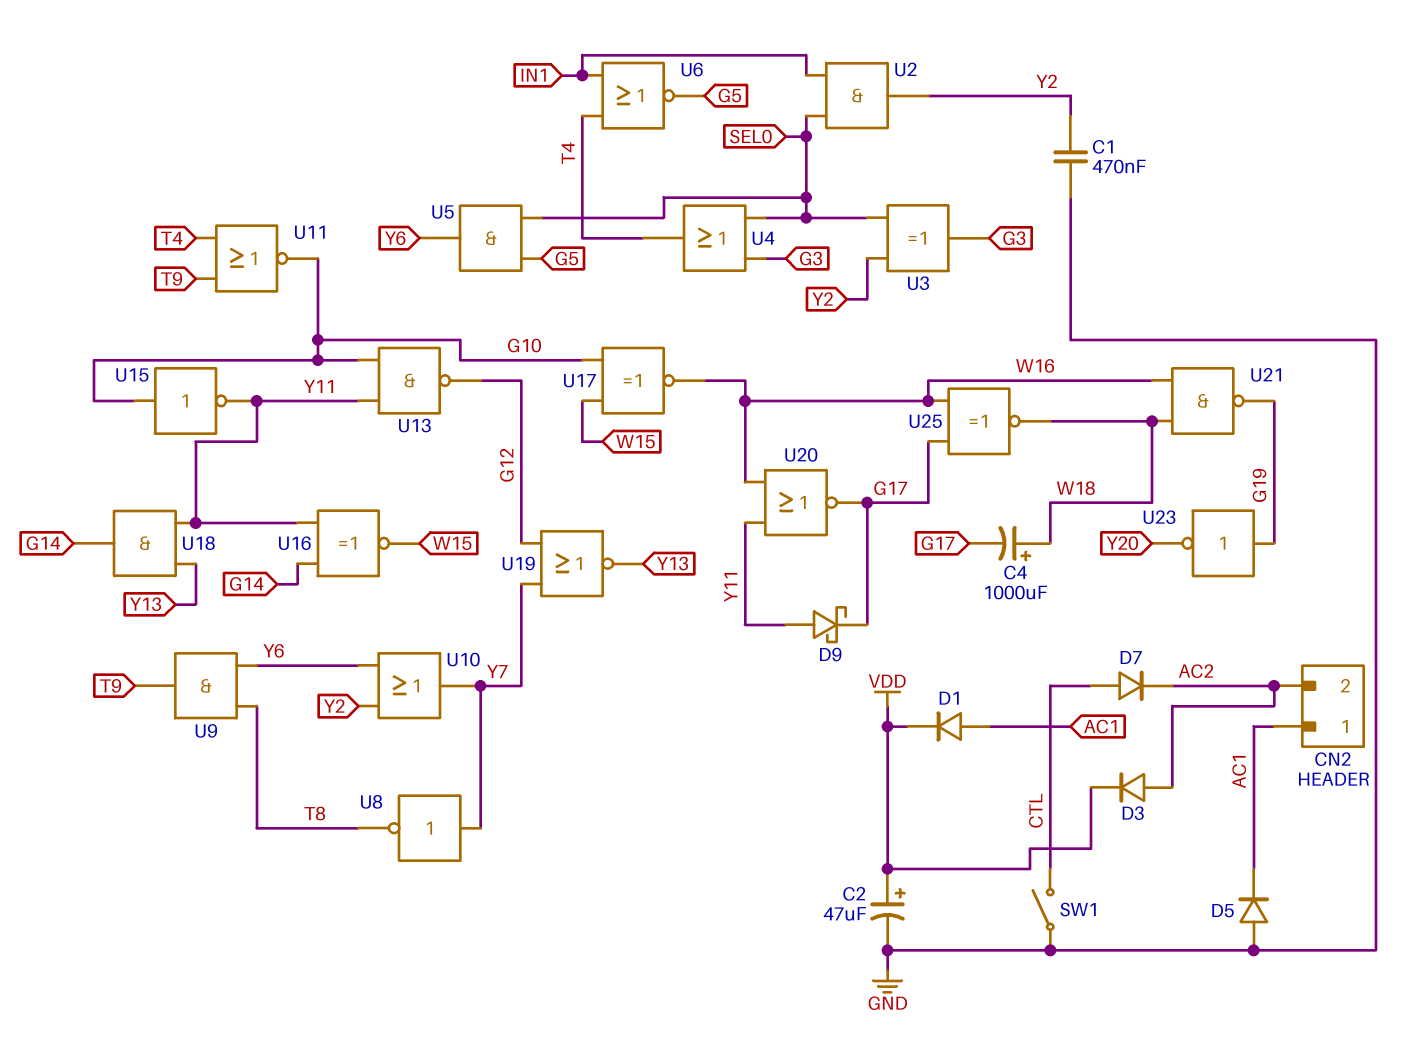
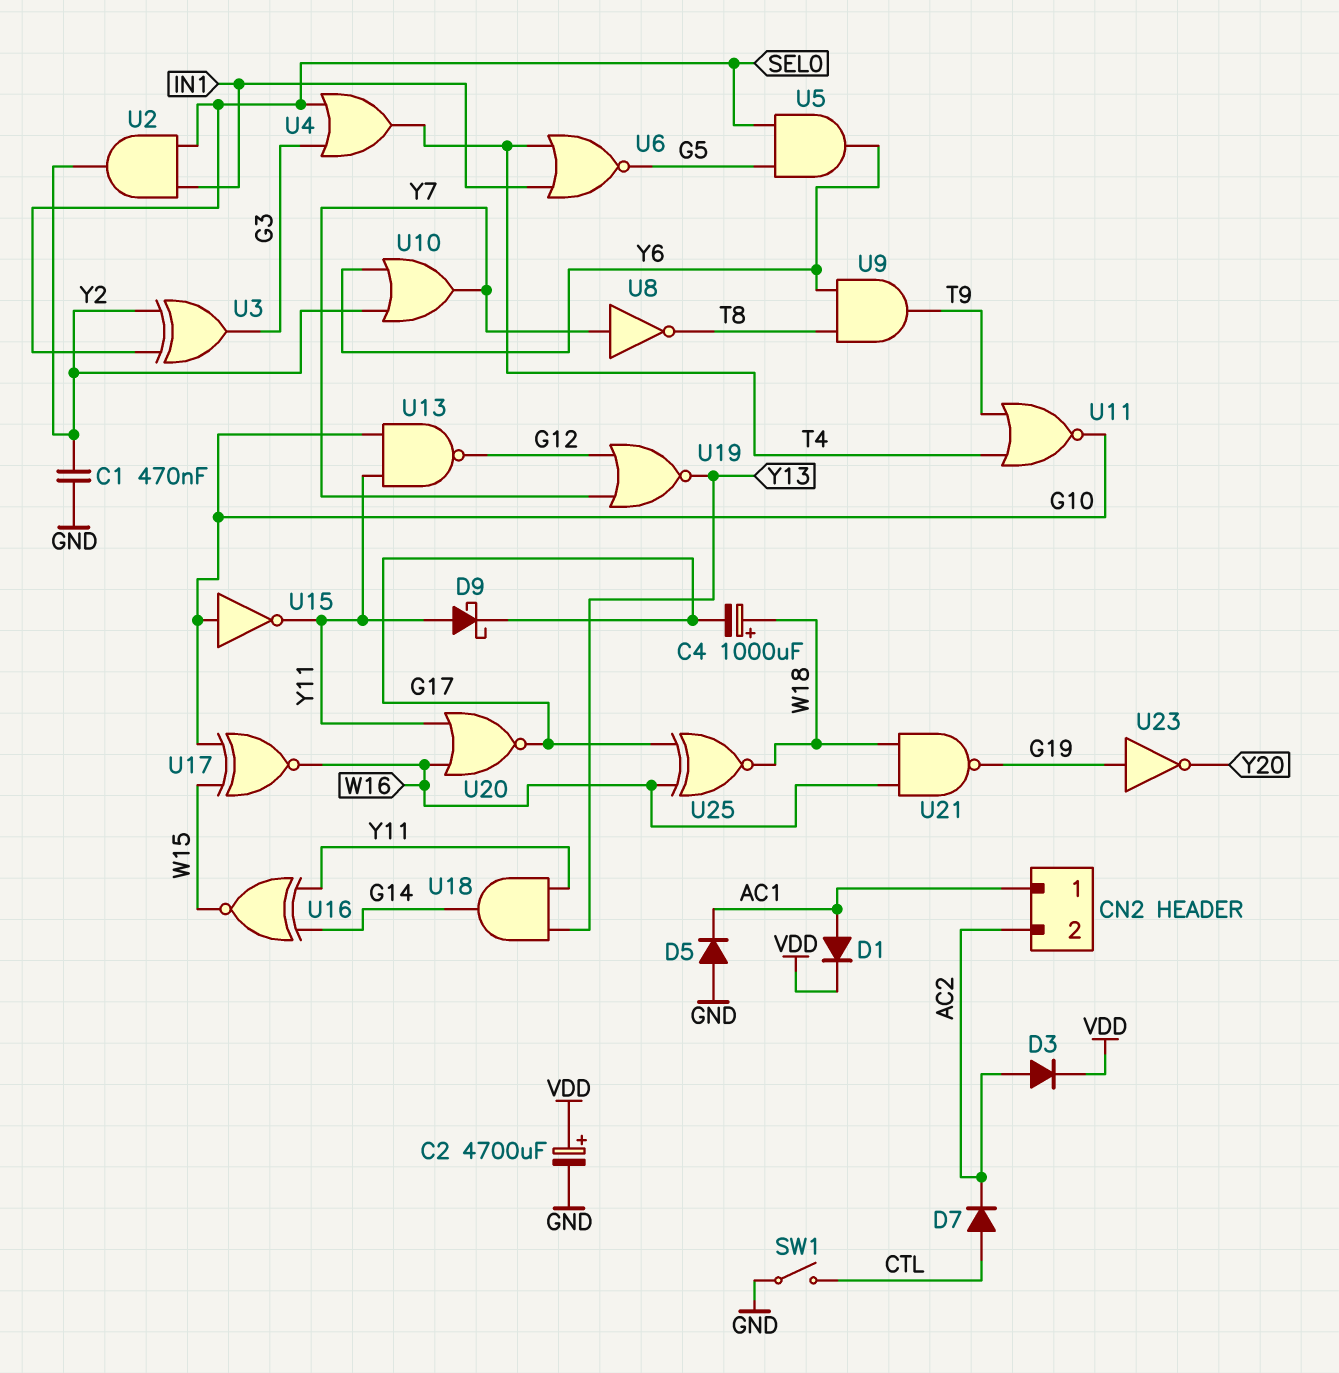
C2: 47uF (plus VDD, minus GND) -> 4700uF (plus VDD, minus GND)

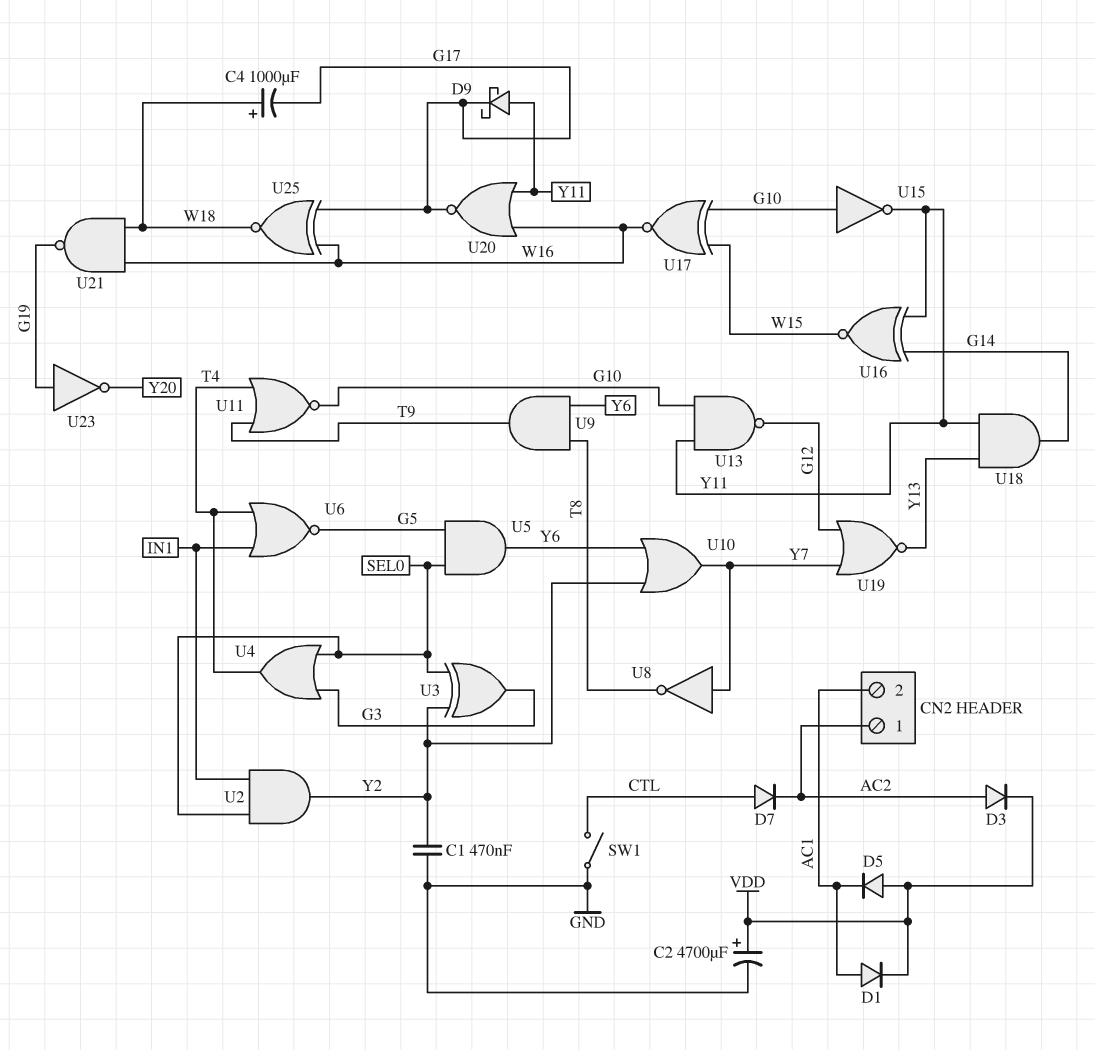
CN2 pin 1: AC1 -> AC2
CN2 pin 2: AC2 -> AC1
D5: diode (A GND, K AC1) -> diode (A VDD, K AC1)

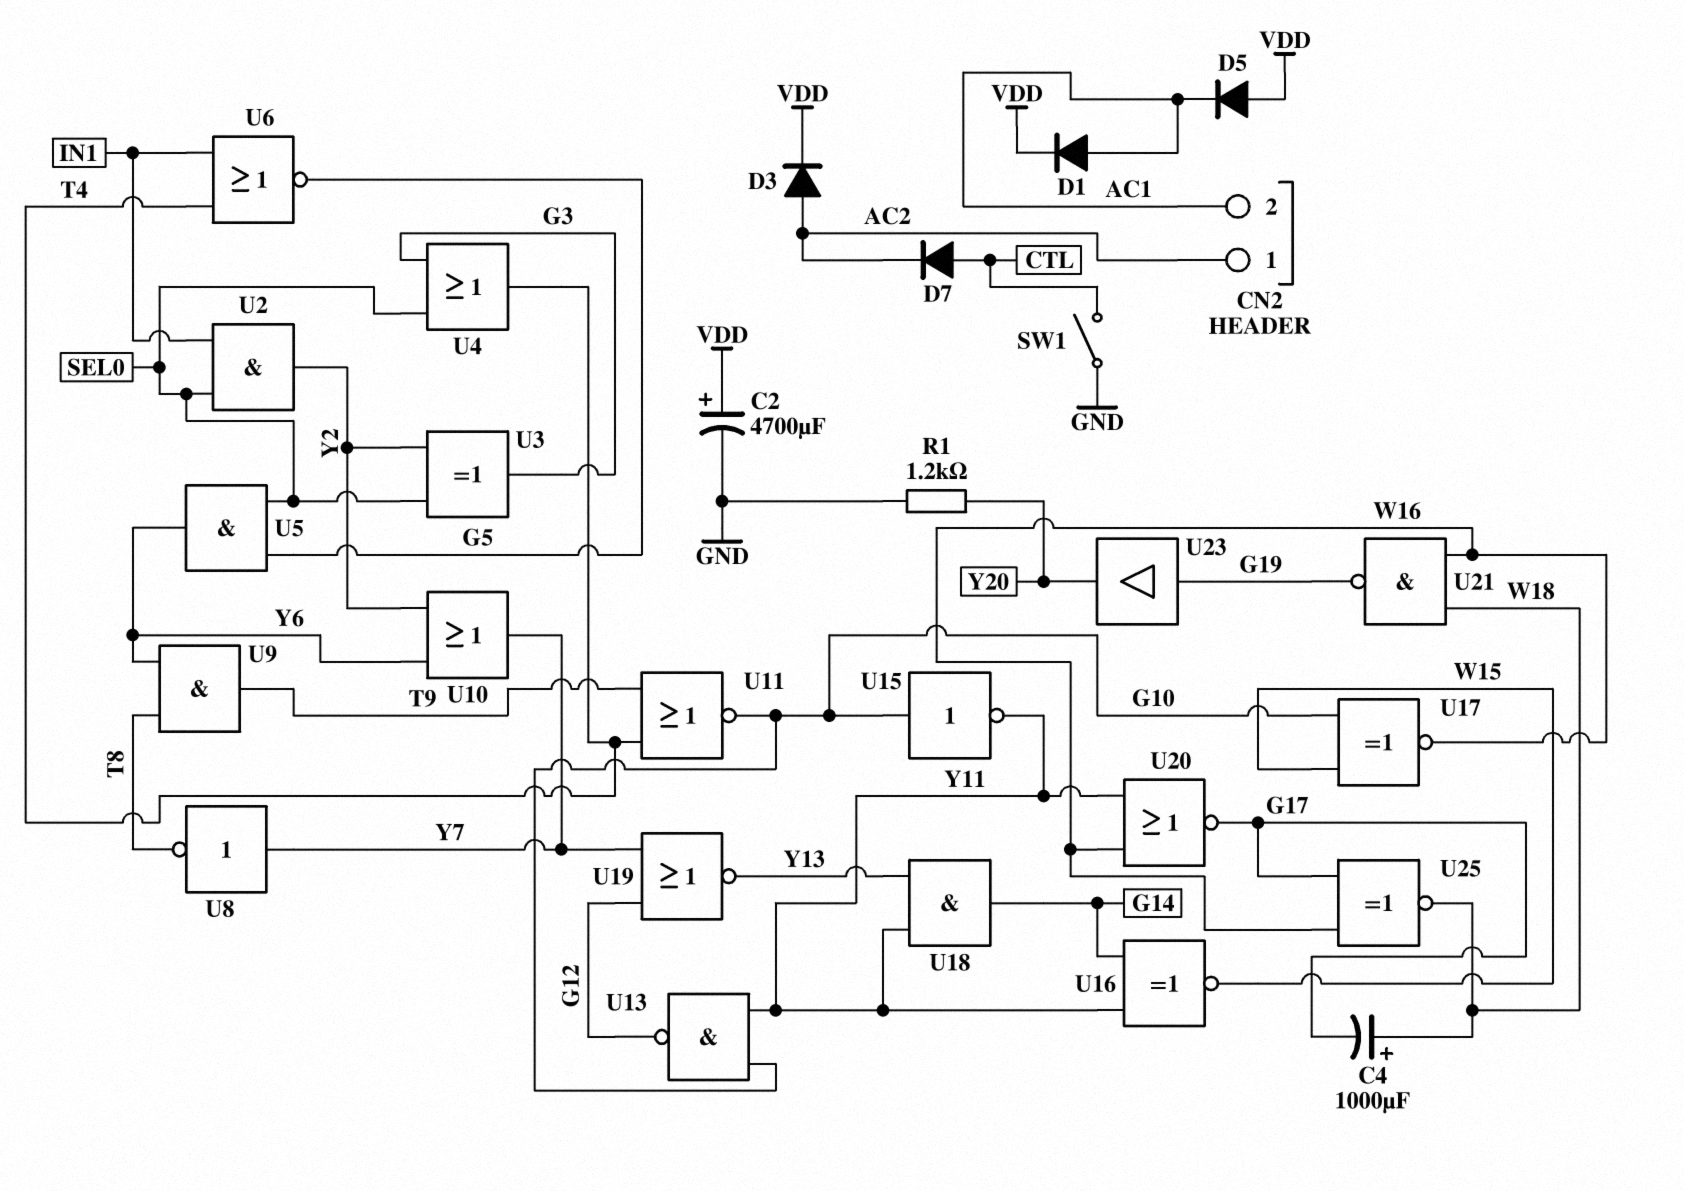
C1: 470nF (GND, Y2) -> none
D9: schottky (A Y11, K G17) -> none
R1: none -> 1.2k (GND, Y20)
U23: NOT (in G19, out Y20) -> buffer (in G19, out Y20)

